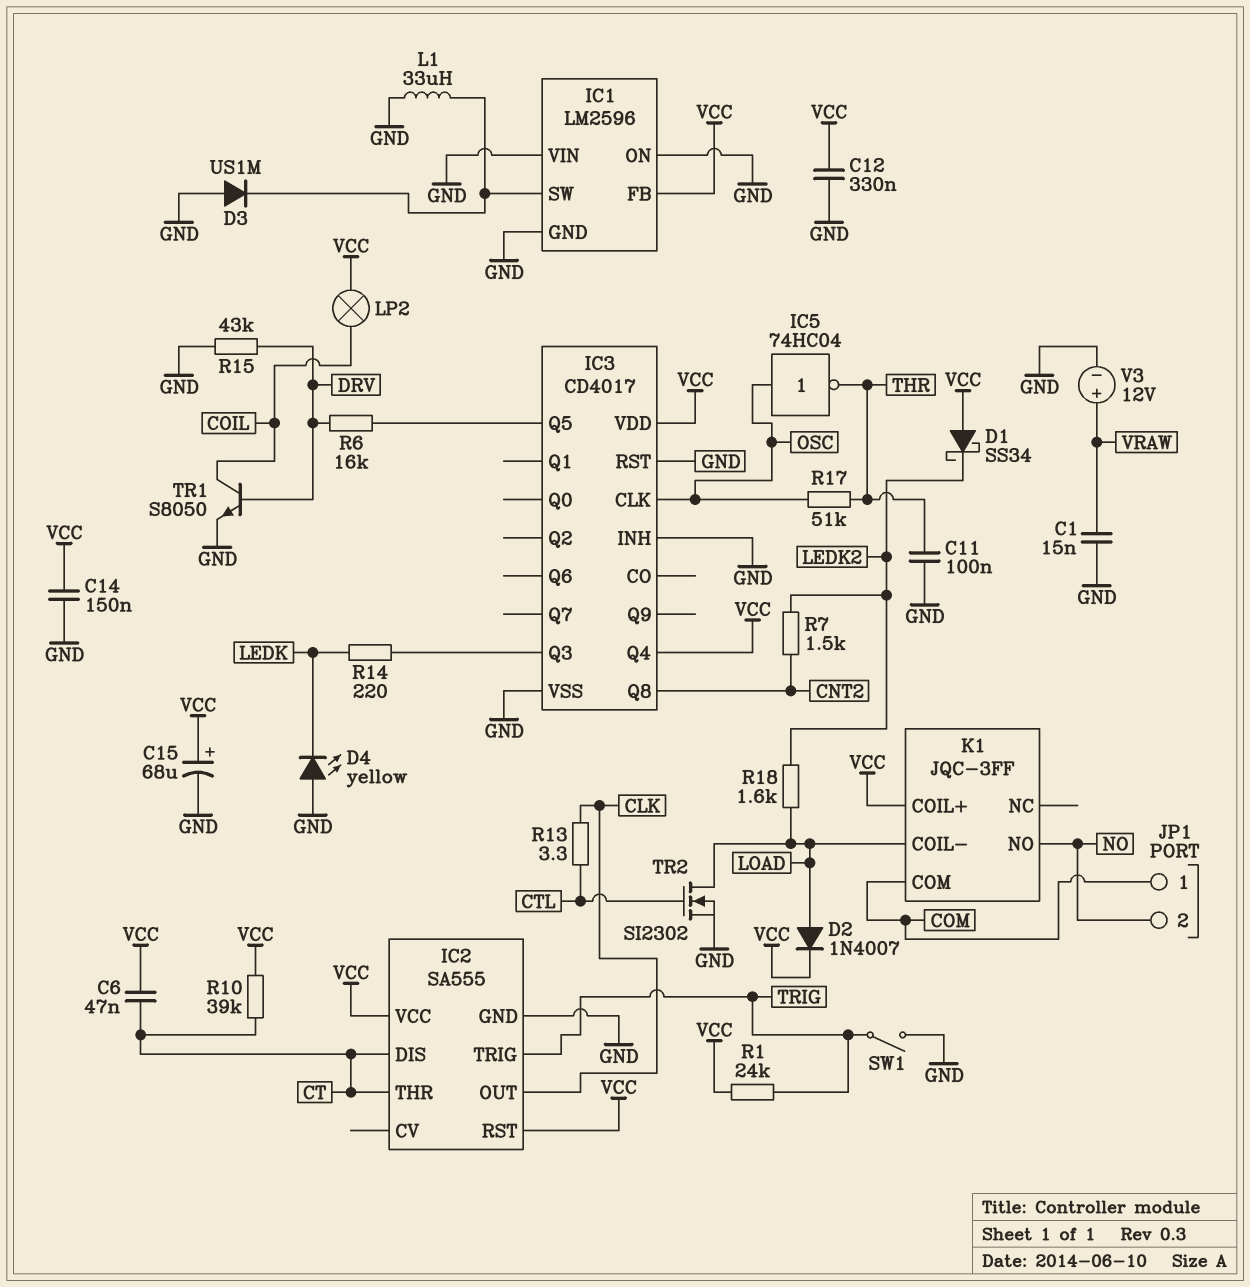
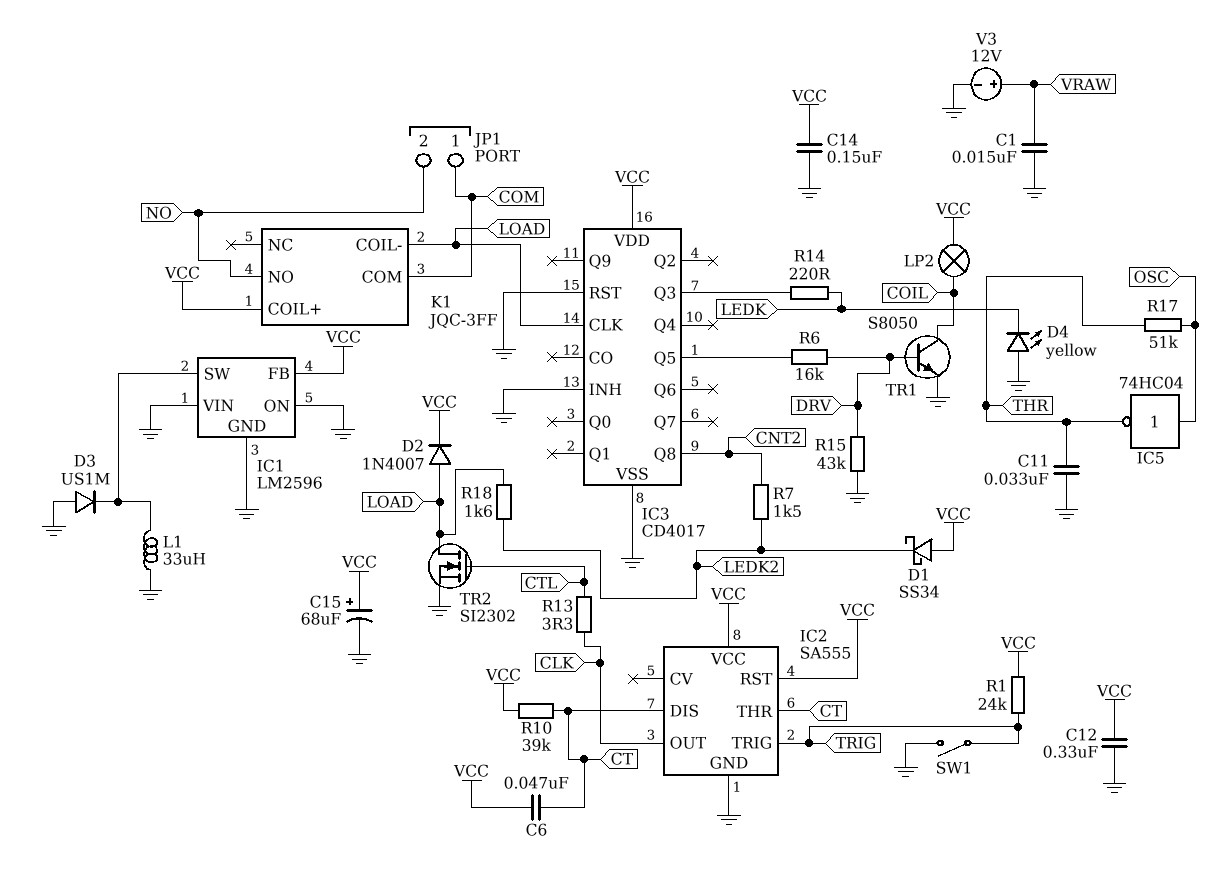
C11: 100nF (GND, THR) -> 33nF (GND, THR)
IC3 pin CLK: OSC -> LOAD
IC3 pin Q4: VCC -> none

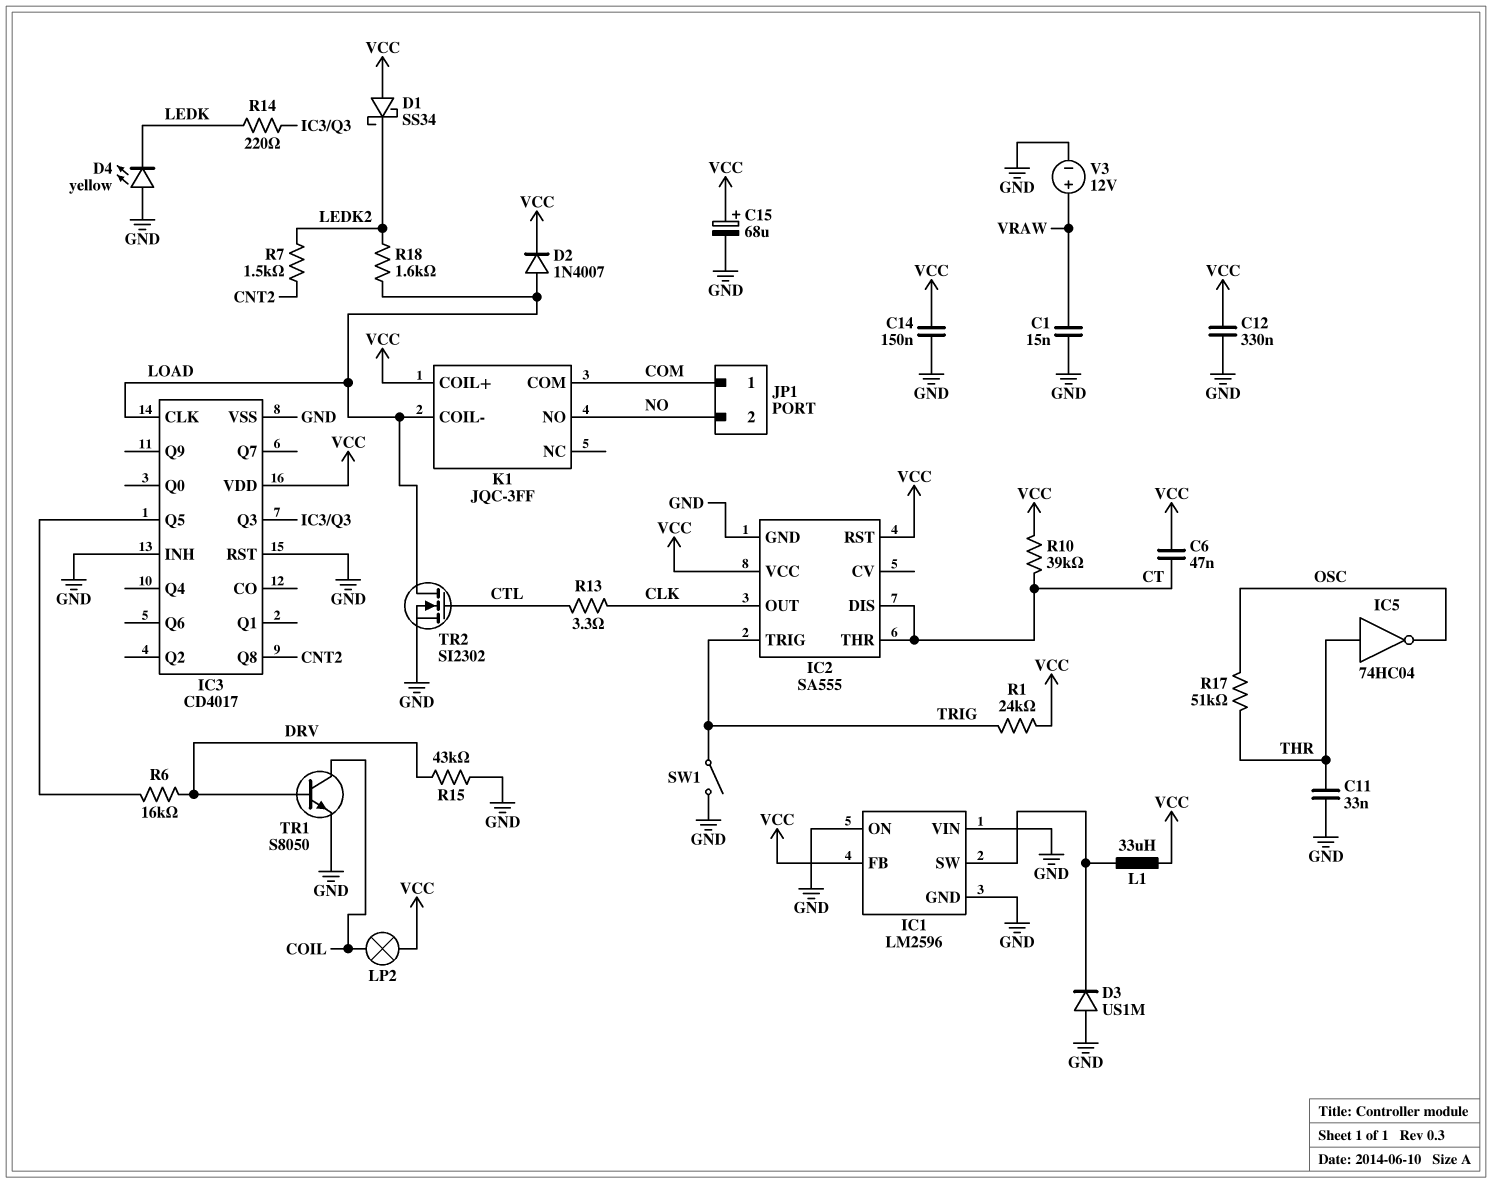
IC5: NOT 74HC04 (in OSC, out THR) -> NOT 74HC04 (in THR, out OSC)
L1: 33uH (GND, IC1/SW) -> 33uH (IC1/SW, VCC)

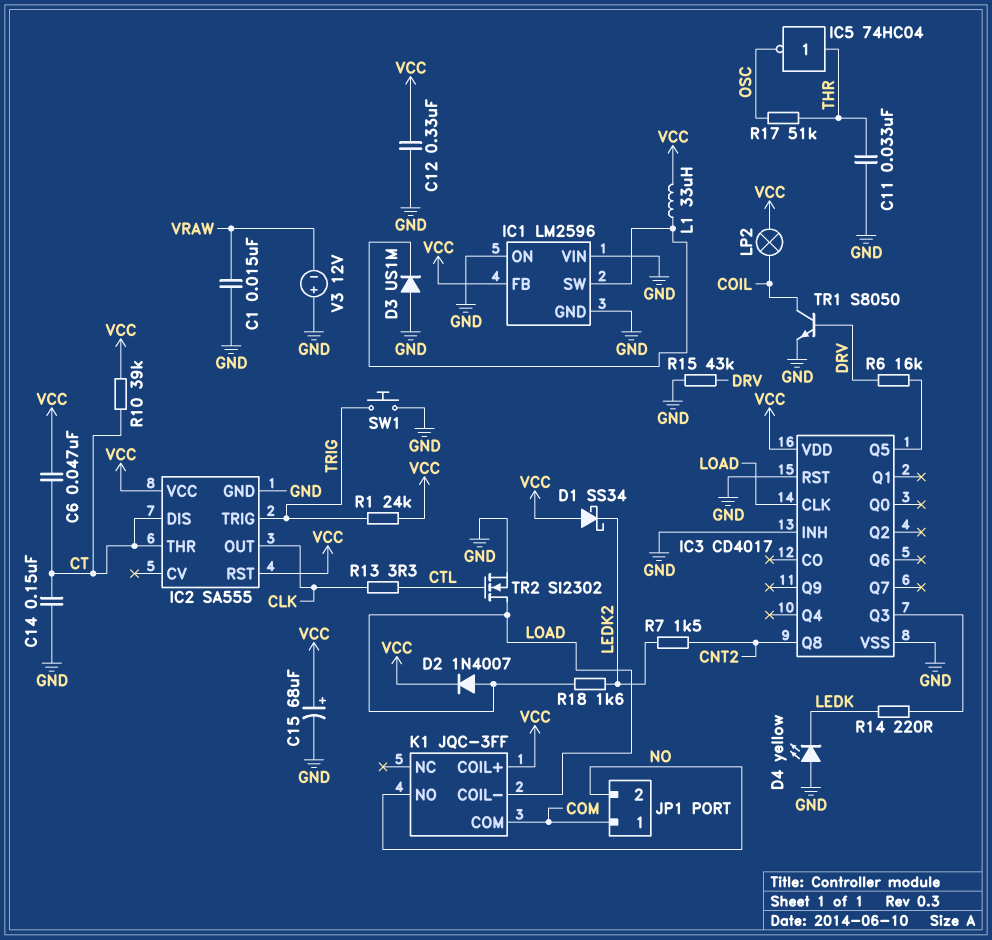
C14: 150nF (GND, VCC) -> 150nF (CT, GND)
SW1: switch (GND, TRIG) -> button (GND, TRIG)
V3: 12V (plus VRAW, minus GND) -> 12V (plus GND, minus VRAW)

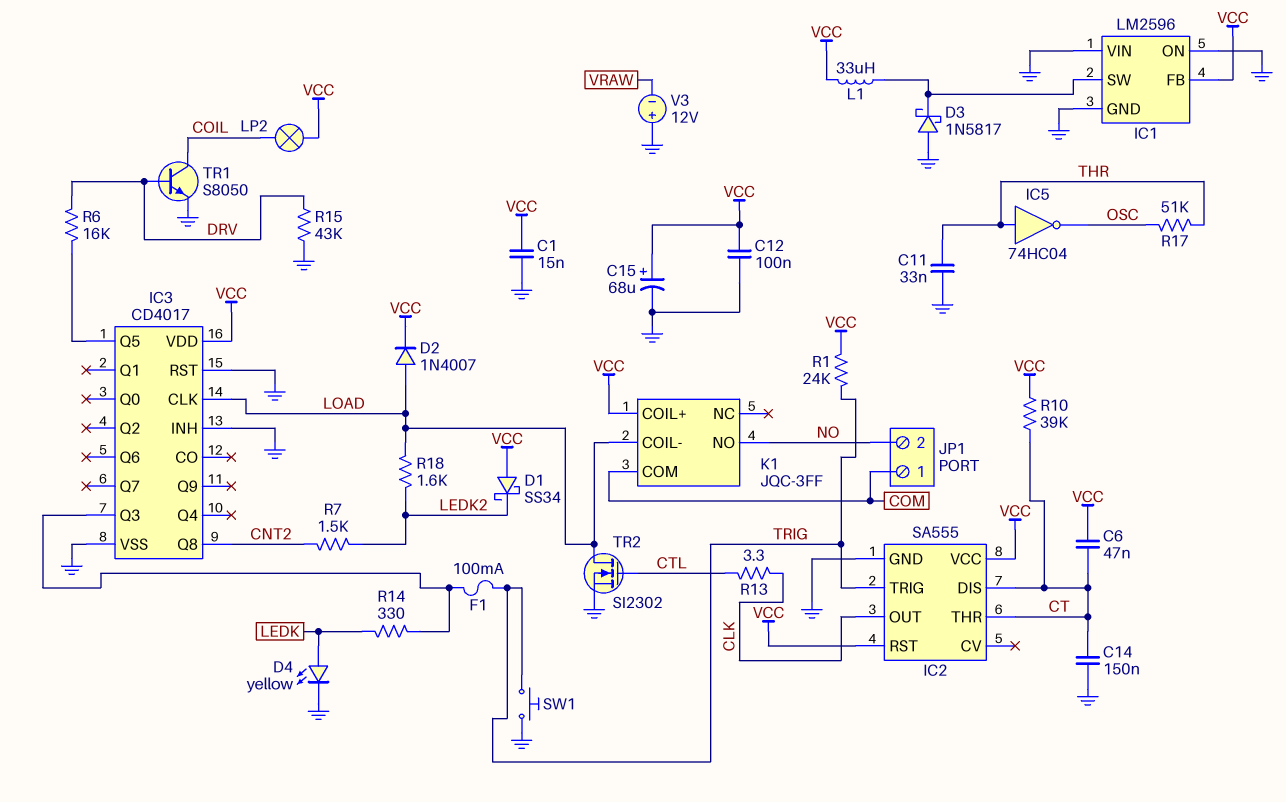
C1: 15nF (GND, VRAW) -> 15nF (GND, VCC)
C12: 330nF (GND, VCC) -> 100nF (GND, VCC)
D3: diode US1M (A GND, K IC1/SW) -> schottky 1N5817 (A GND, K IC1/SW)
D4: LED yellow (A GND, K LEDK) -> LED yellow (A LEDK, K GND)
F1: none -> 100mA (IC3/Q3, TRIG)
R14: 220 (IC3/Q3, LEDK) -> 330 (IC3/Q3, LEDK)

